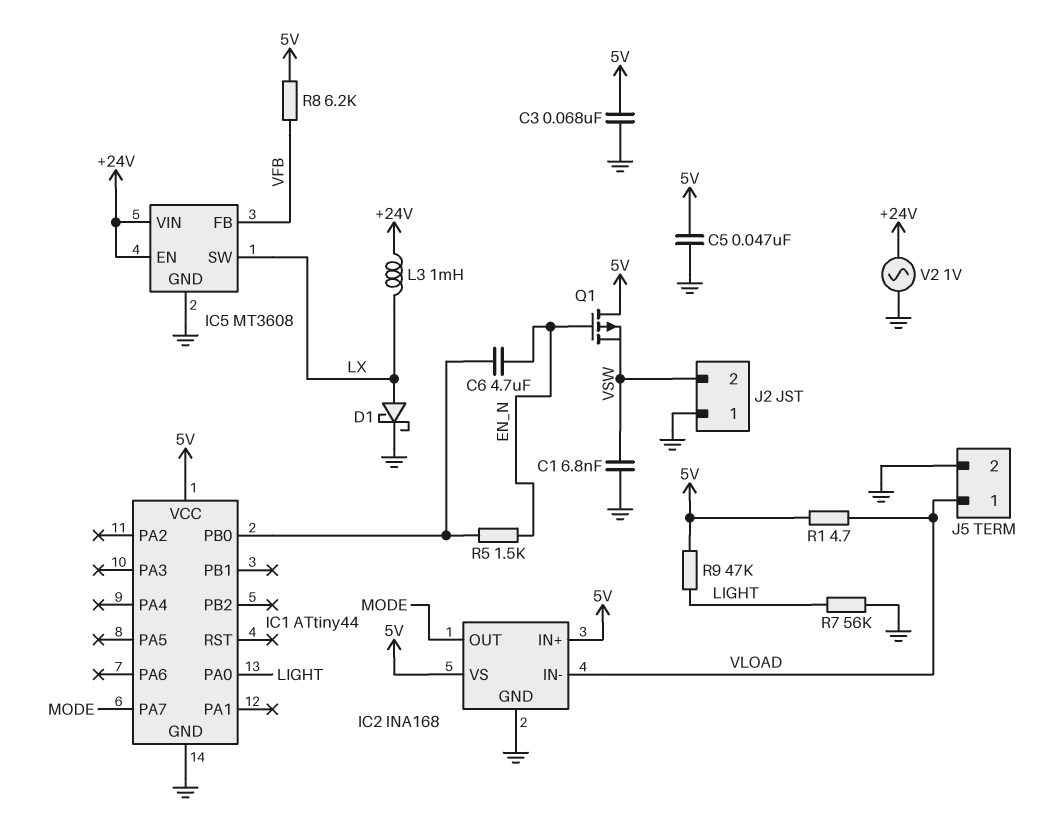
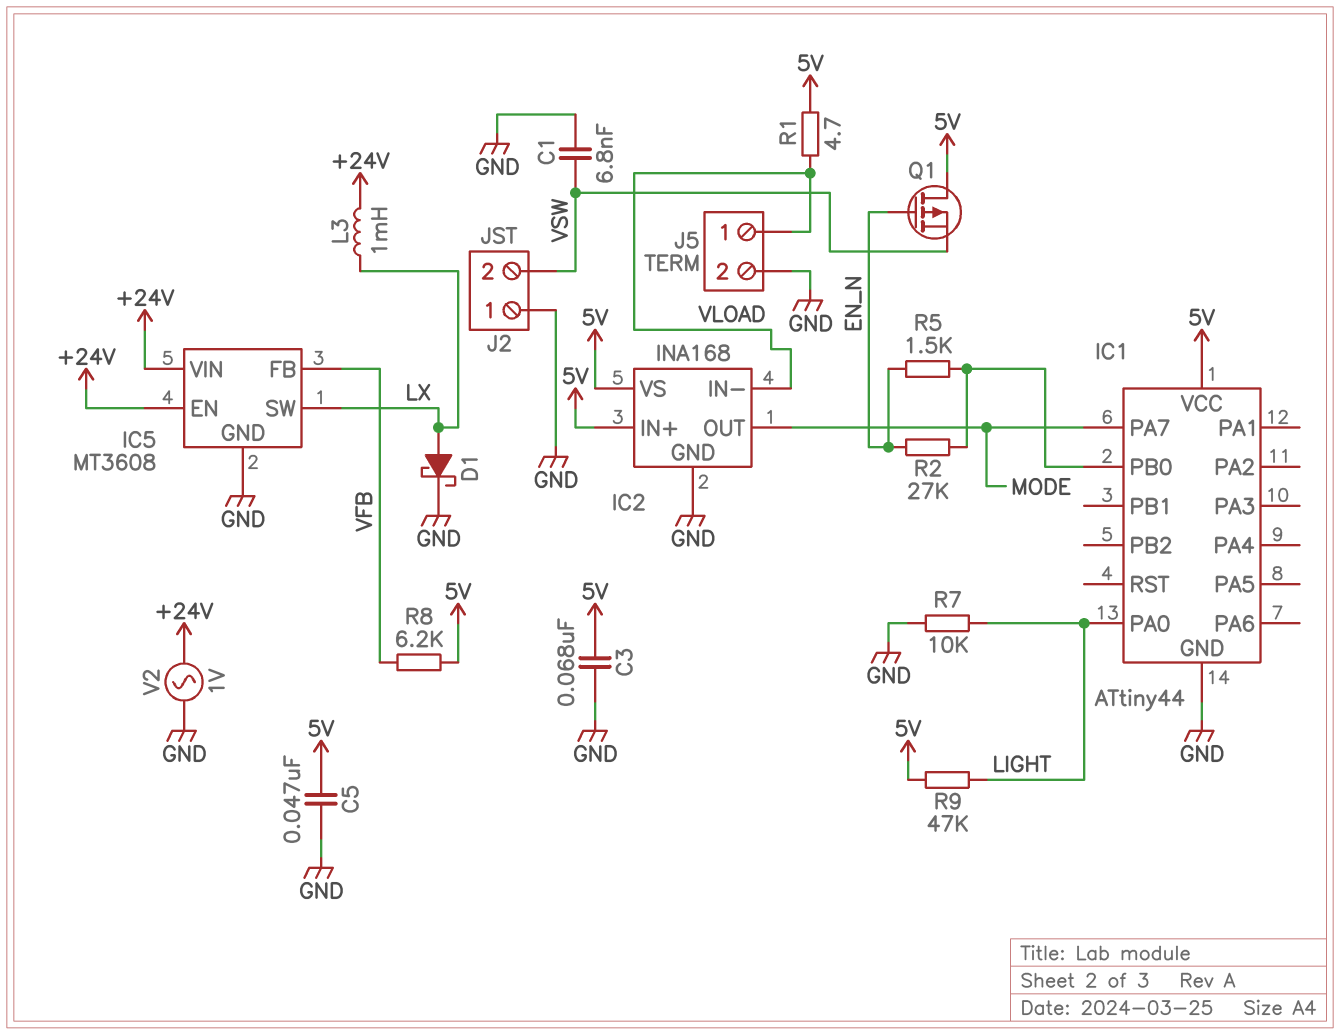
C6: 4.7uF (EN_N, IC1/PB0) -> none
R2: none -> 27k (EN_N, IC1/PB0)
R7: 56k (GND, LIGHT) -> 10k (GND, LIGHT)

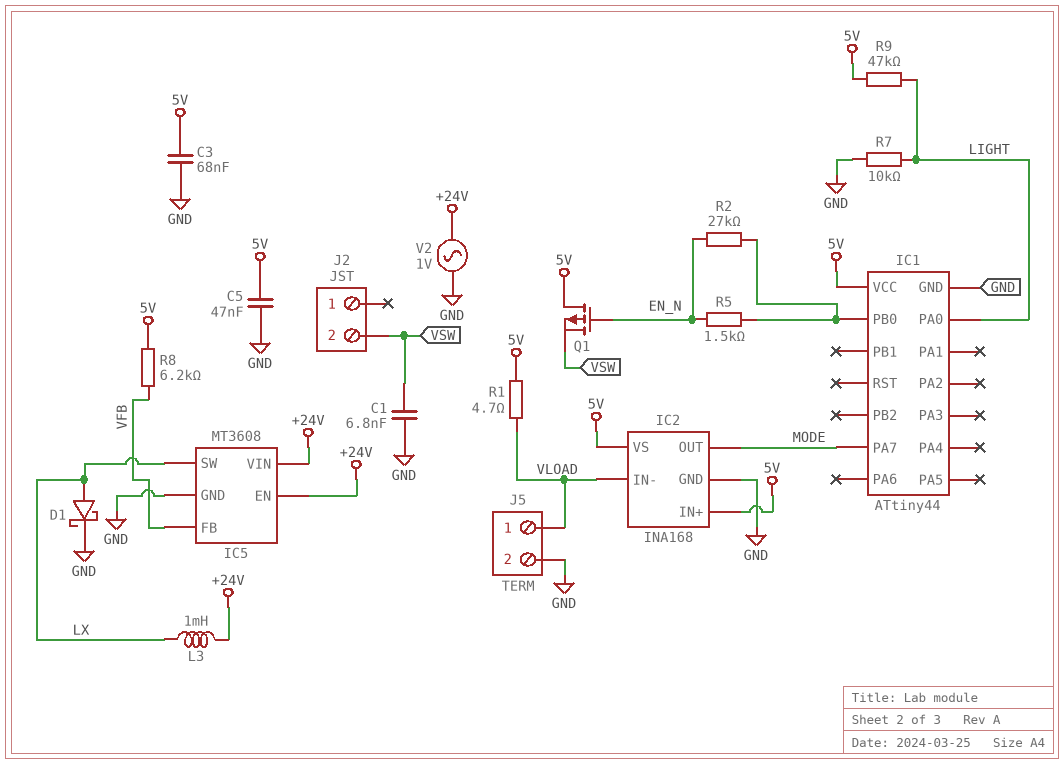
J2 pin 1: GND -> none

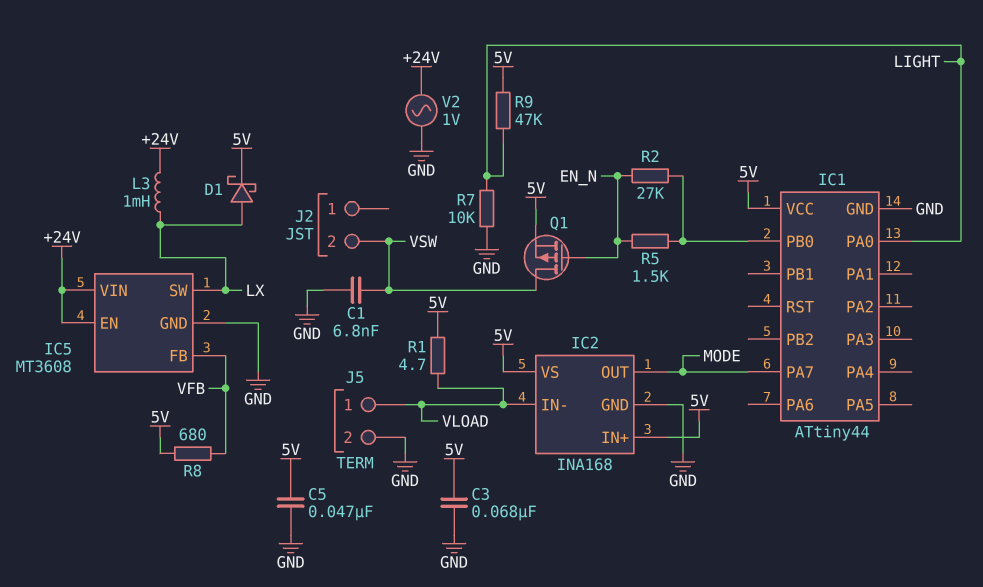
D1: schottky (A LX, K GND) -> schottky (A LX, K 5V)
Q1: PMOS (G EN_N, D 5V, S VSW) -> PMOS (G EN_N, D VSW, S 5V)
R8: 6.2k (5V, VFB) -> 680 (5V, VFB)

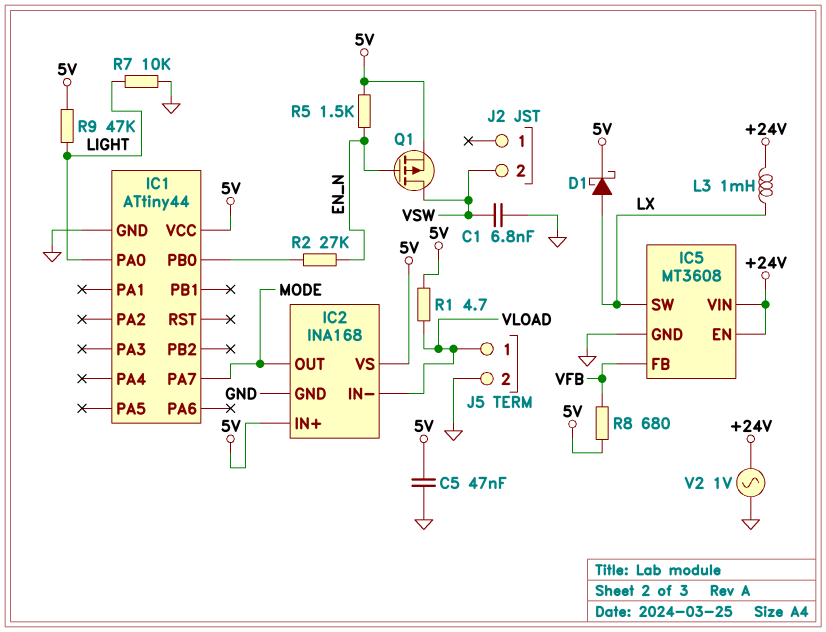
C3: 68nF (5V, GND) -> none
R5: 1.5k (EN_N, IC1/PB0) -> 1.5k (5V, EN_N)

